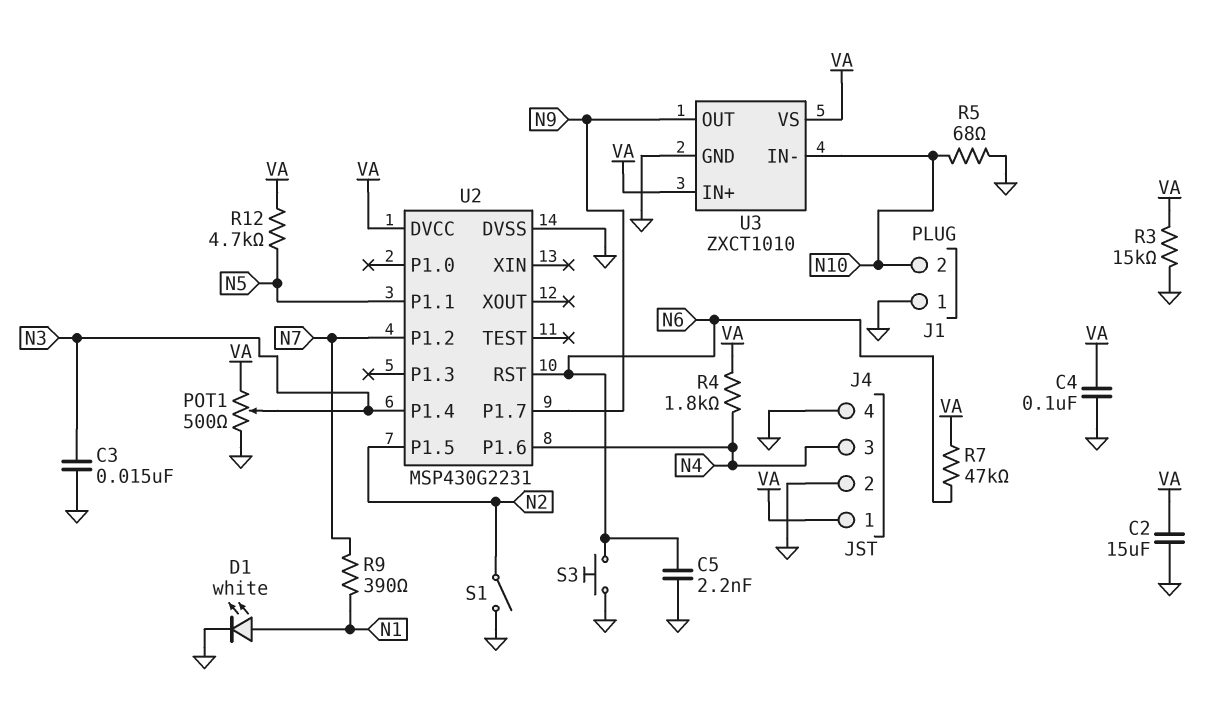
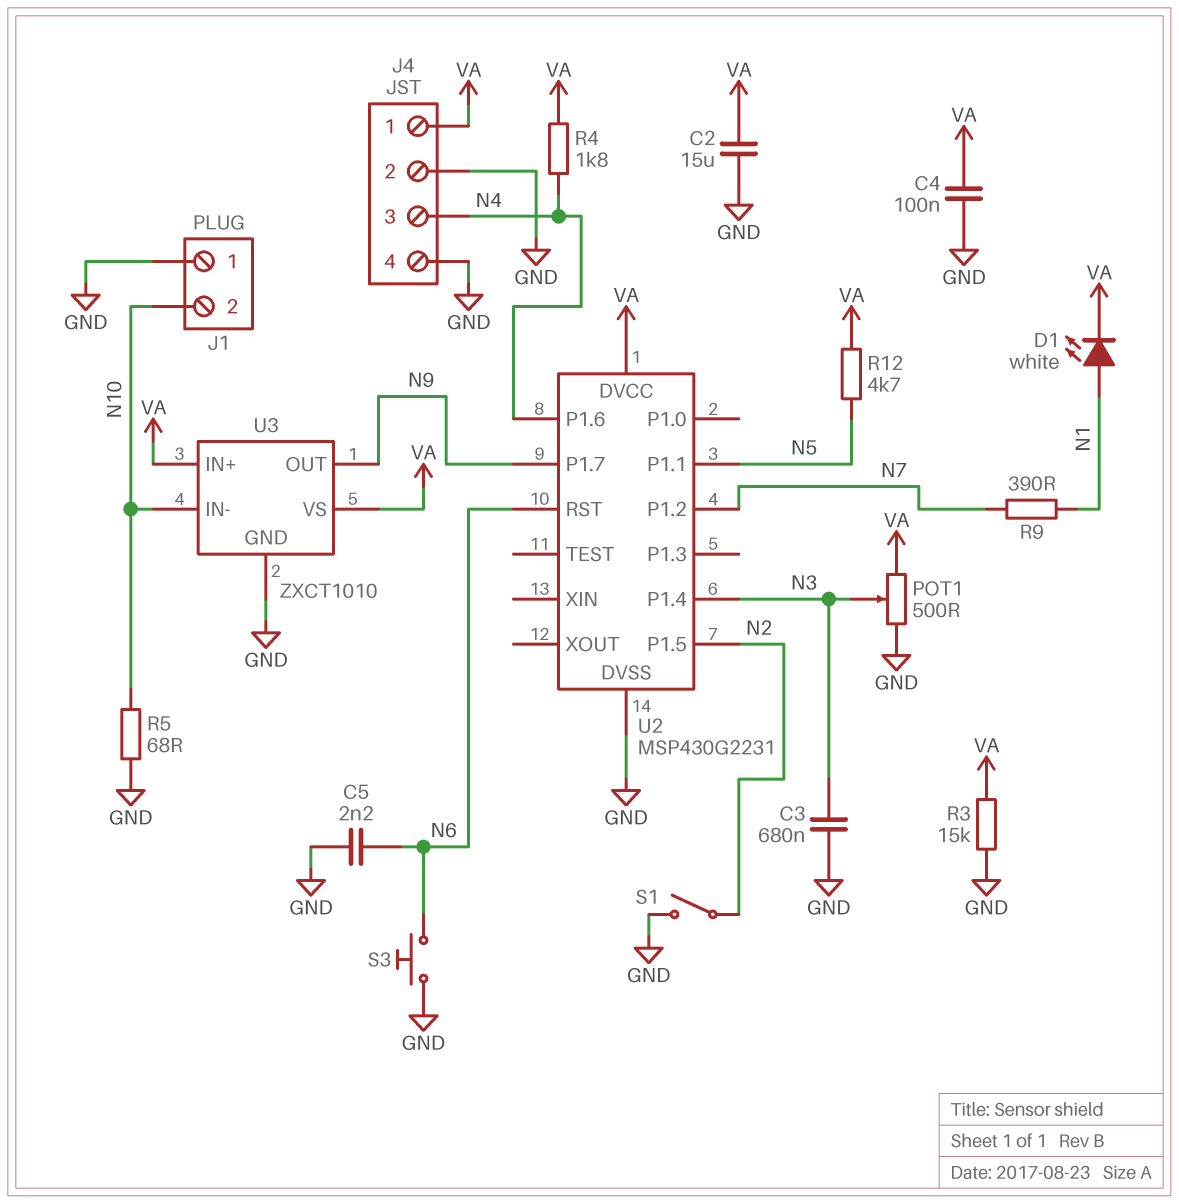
C3: 15nF (GND, N3) -> 680nF (GND, N3)
D1: LED white (A N1, K GND) -> LED white (A N1, K VA)
R7: 47k (N6, VA) -> none

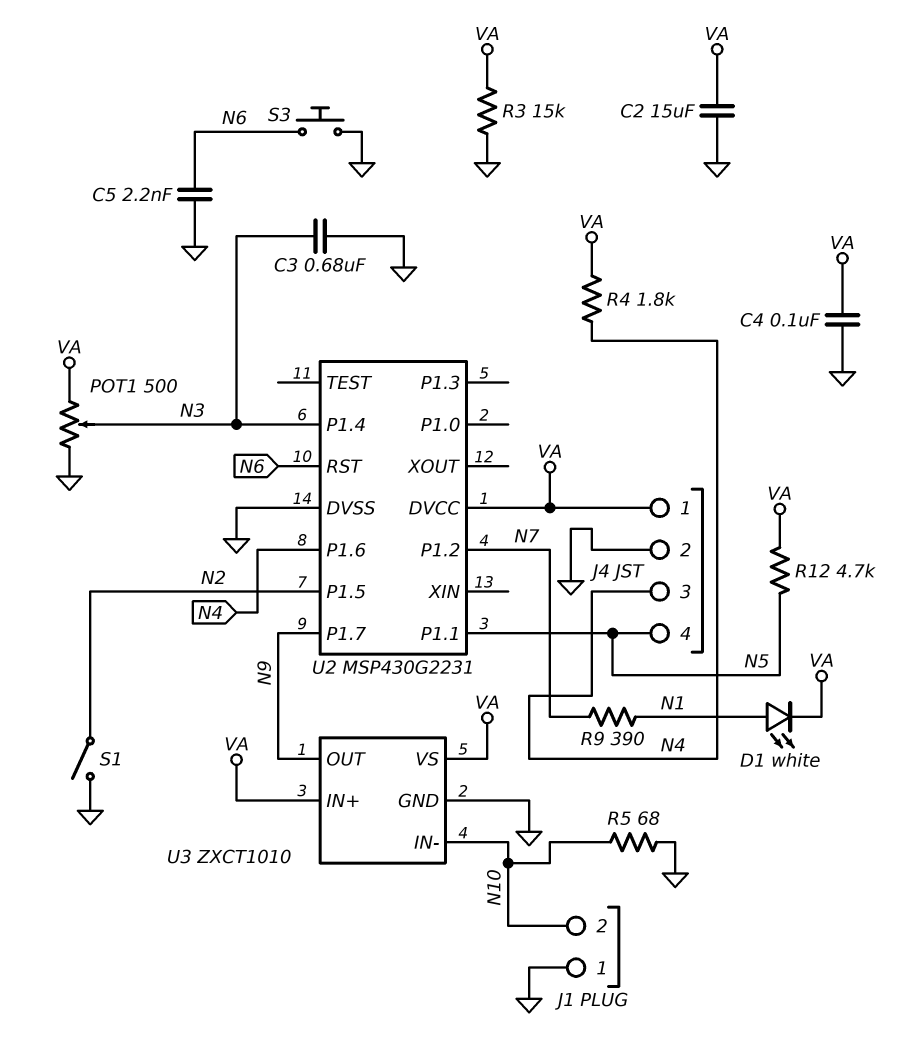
J4 pin 4: GND -> N5

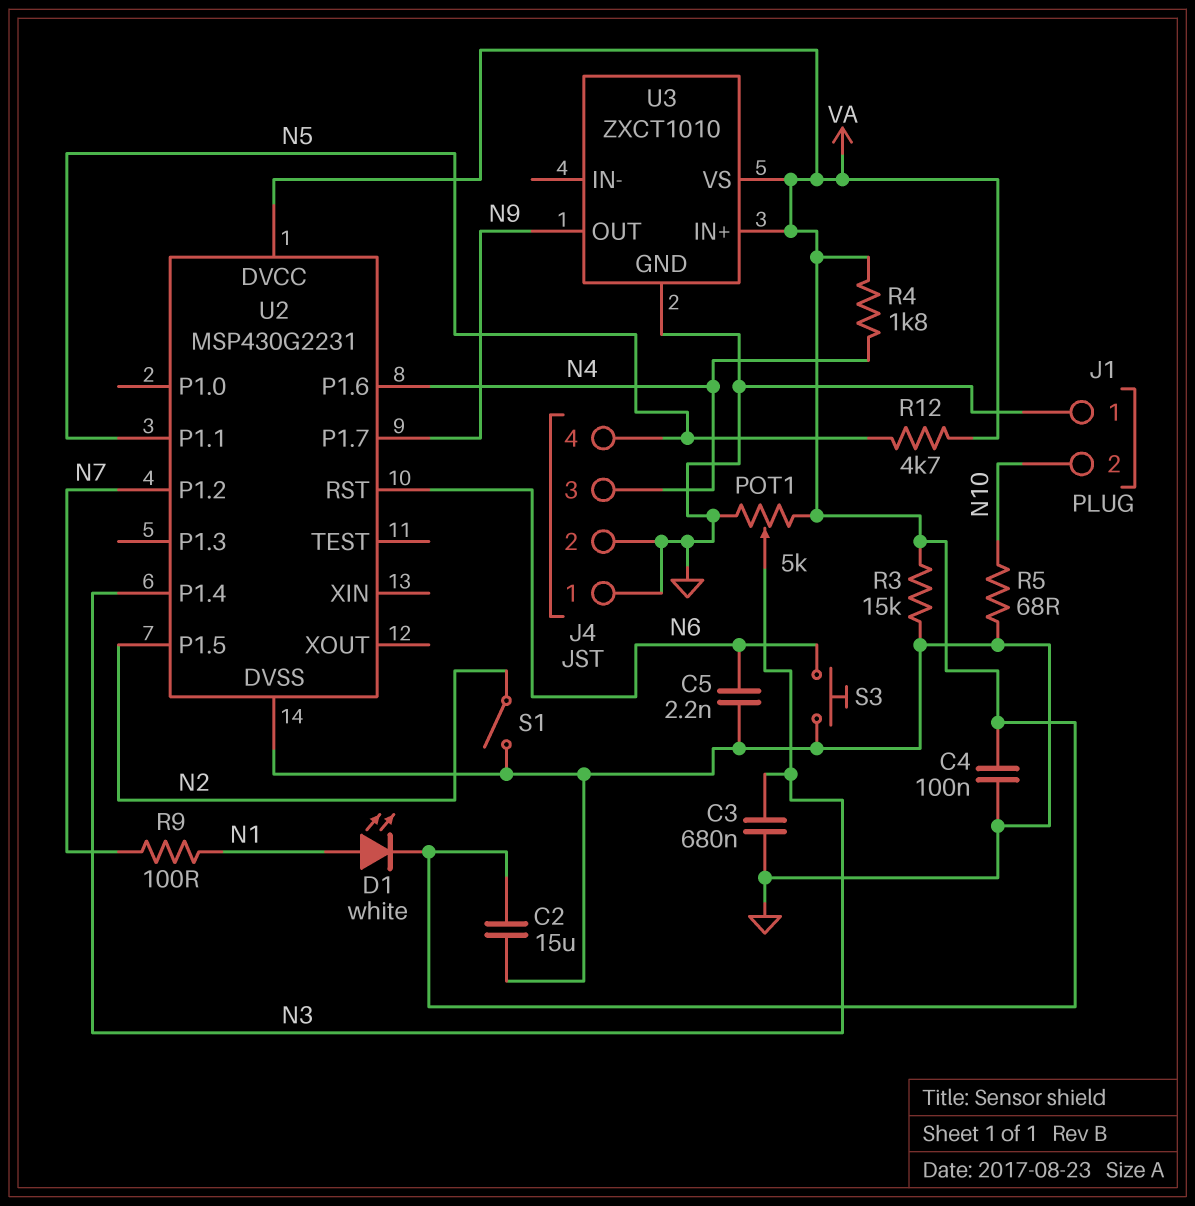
J4 pin 1: VA -> GND
POT1: 500 (GND, VA, wiper N3) -> 5k (GND, VA, wiper N3)
R9: 390 (N1, N7) -> 100 (N1, N7)
U3 pin IN-: N10 -> none

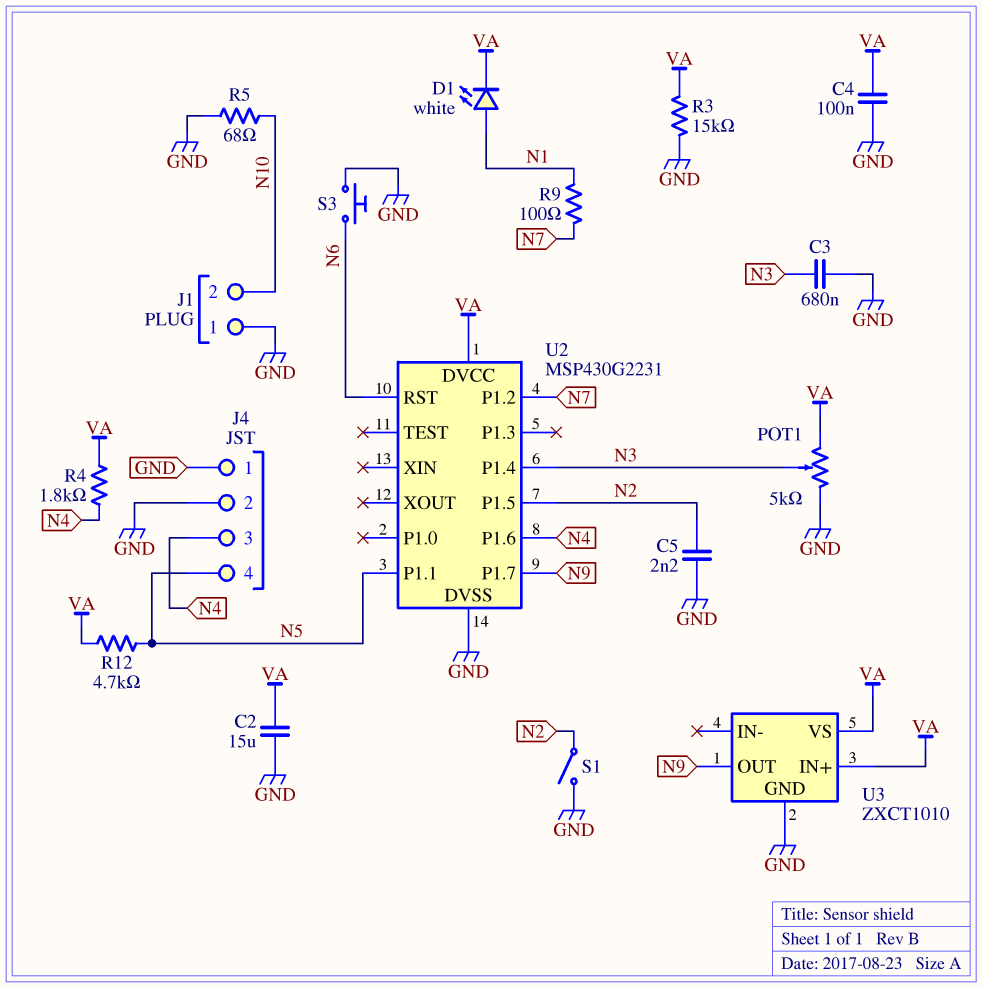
C5: 2.2nF (GND, N6) -> 2.2nF (GND, N2)

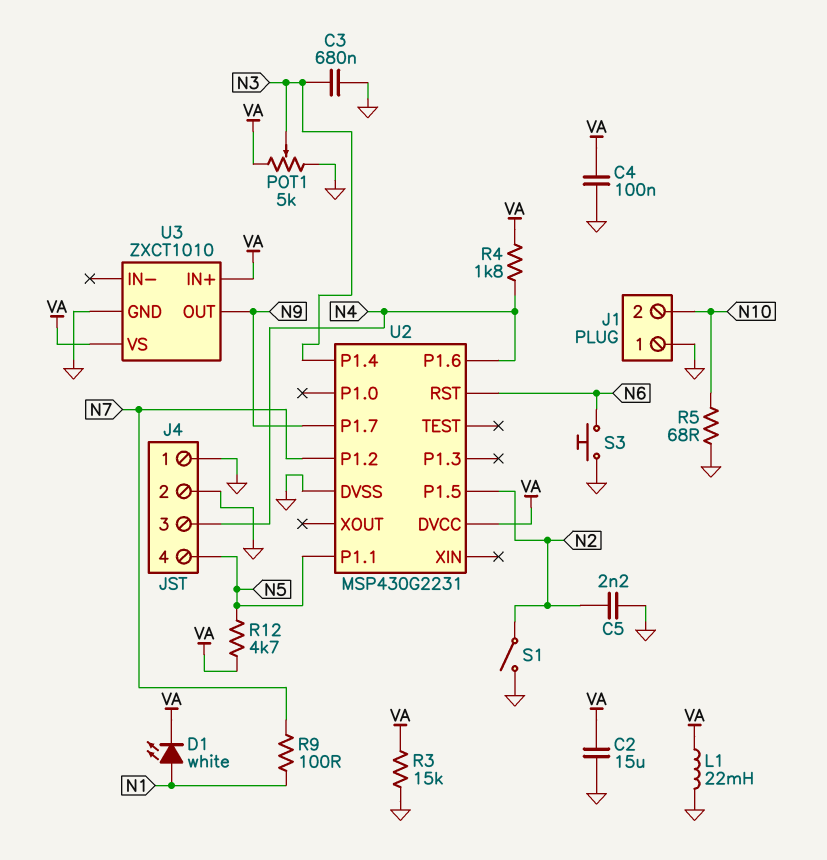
L1: none -> 22mH (GND, VA)

